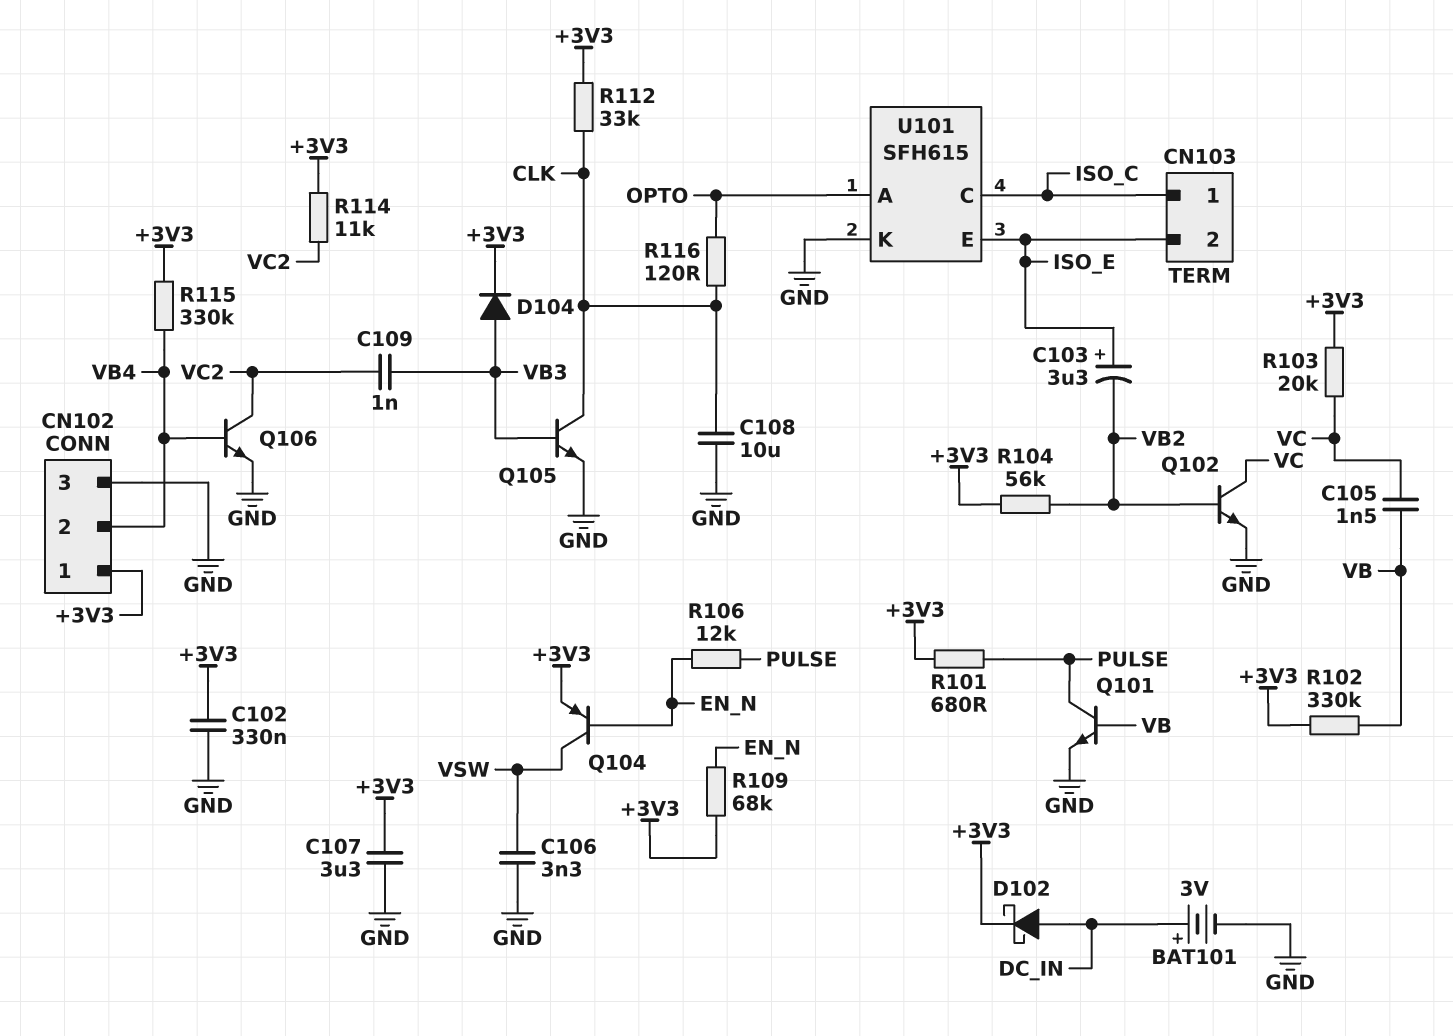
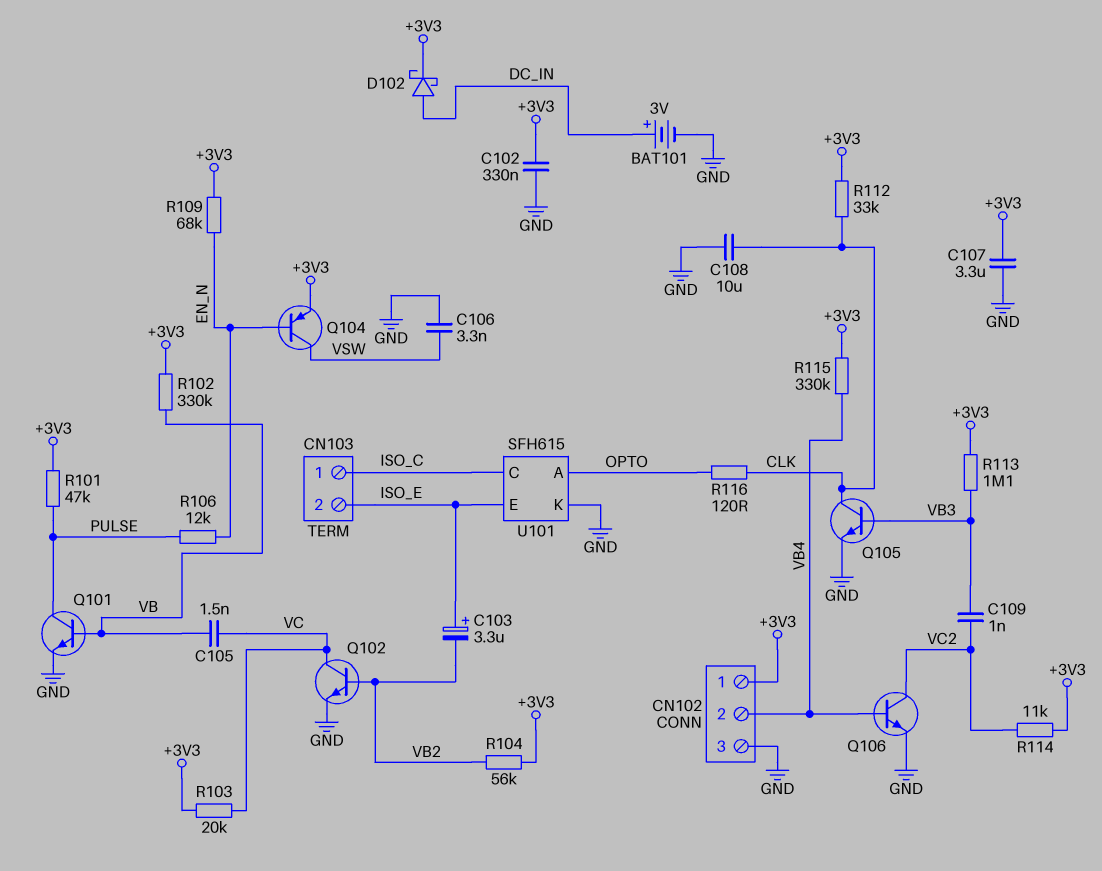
D104: diode (A VB3, K +3V3) -> none
R101: 680 (+3V3, PULSE) -> 47k (+3V3, PULSE)
R113: none -> 1.1M (+3V3, VB3)

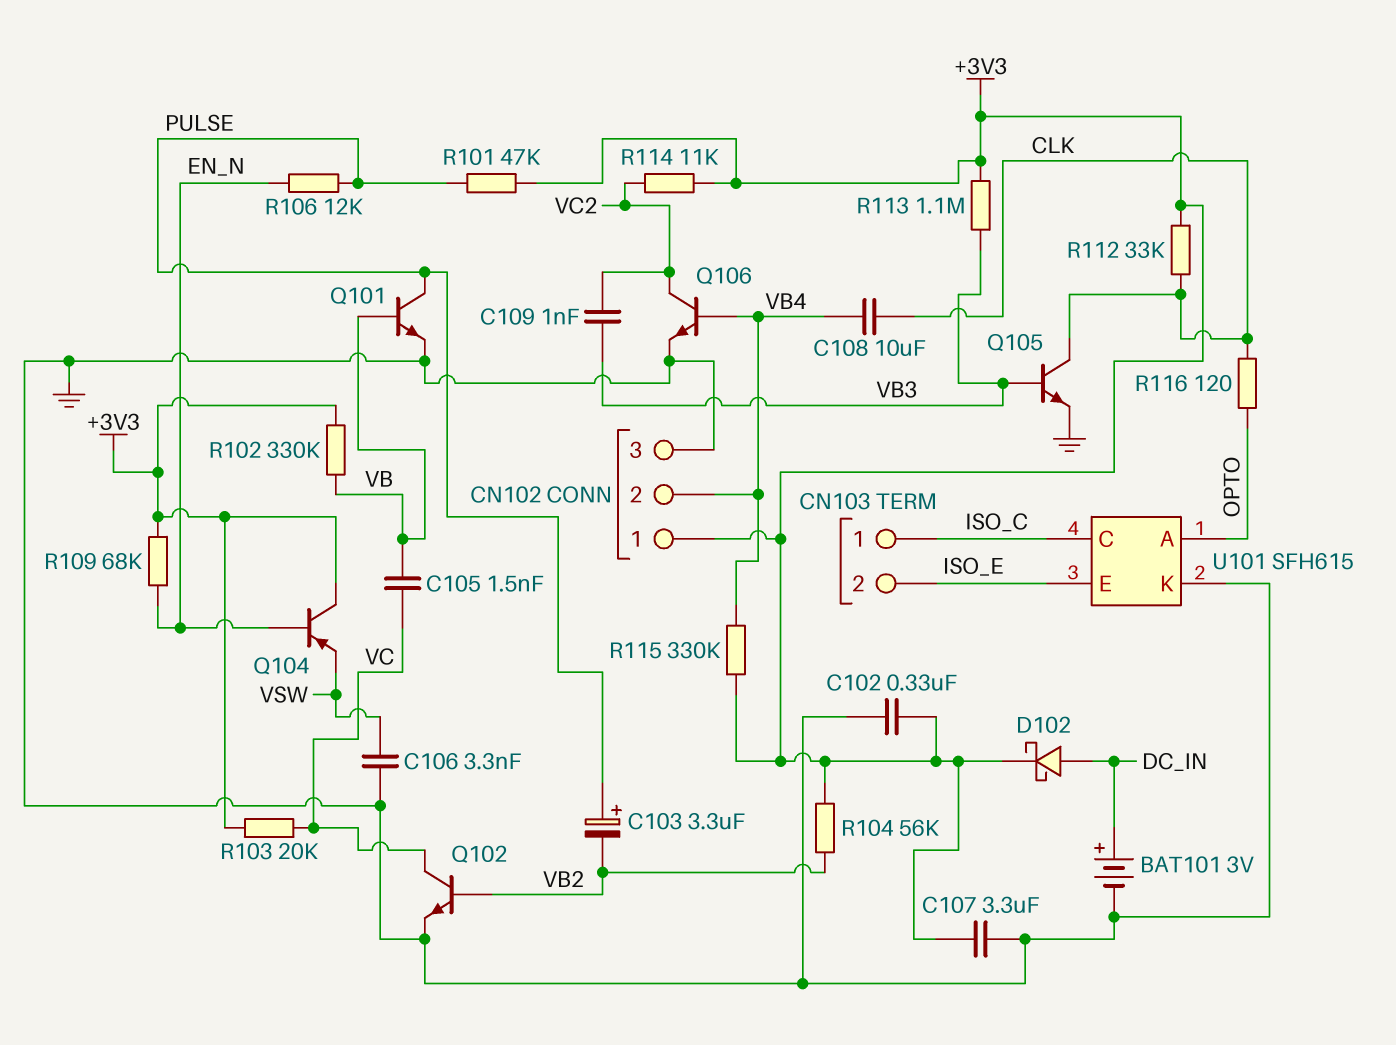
C103: 3.3uF (plus ISO_E, minus VB2) -> 3.3uF (plus PULSE, minus VB2)
C108: 10uF (CLK, GND) -> 10uF (CLK, VB4)
Q104: PNP (B EN_N, C VSW, E +3V3) -> PNP (B EN_N, C +3V3, E VSW)

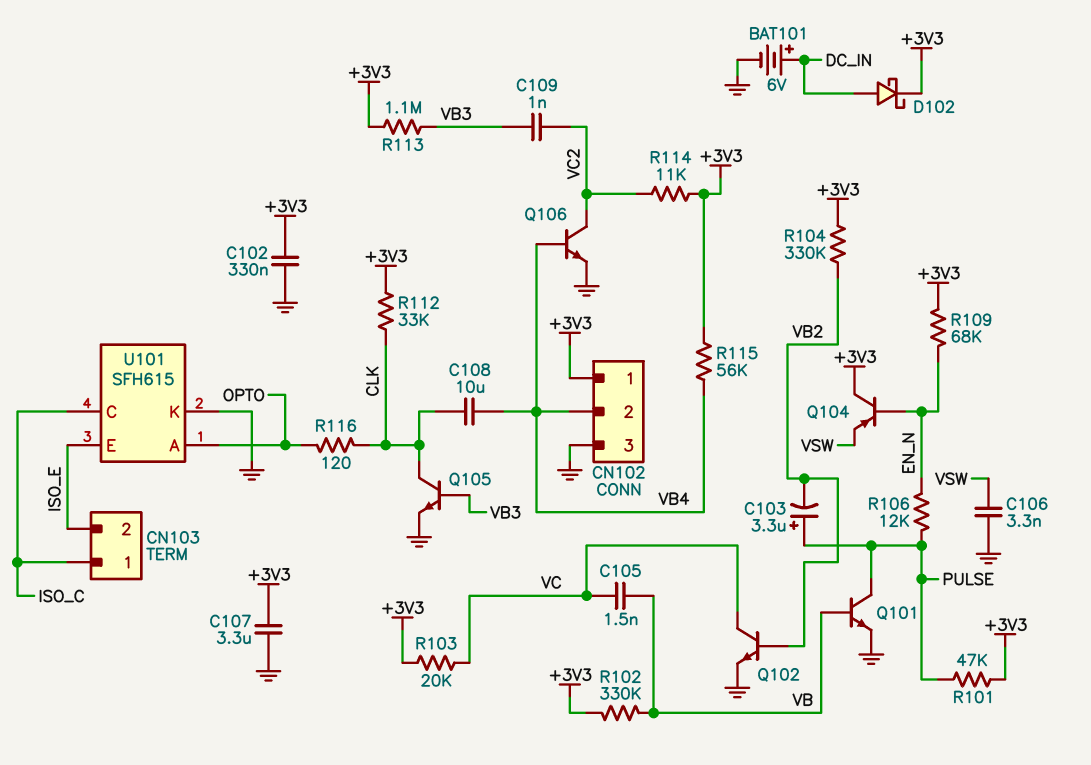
BAT101: 3V (plus DC_IN, minus GND) -> 6V (plus DC_IN, minus GND)
R104: 56k (+3V3, VB2) -> 330k (+3V3, VB2)
R115: 330k (+3V3, VB4) -> 56k (+3V3, VB4)

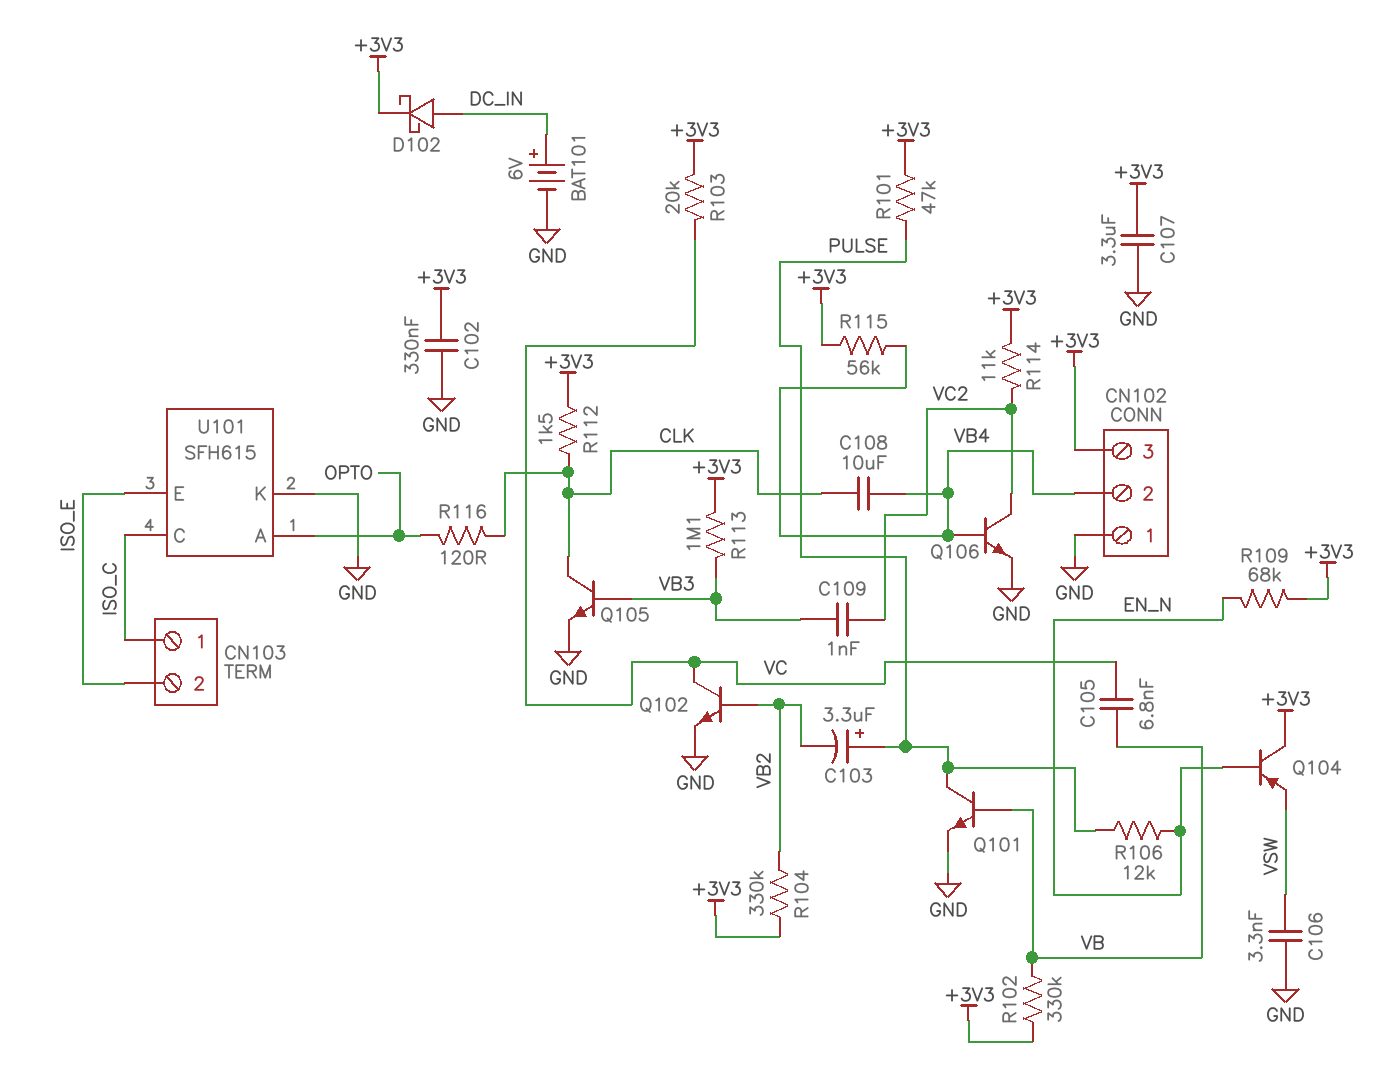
C105: 1.5nF (VB, VC) -> 6.8nF (VB, VC)
CN102 pin 1: +3V3 -> GND
CN102 pin 3: GND -> +3V3
R112: 33k (+3V3, CLK) -> 1.5k (+3V3, CLK)

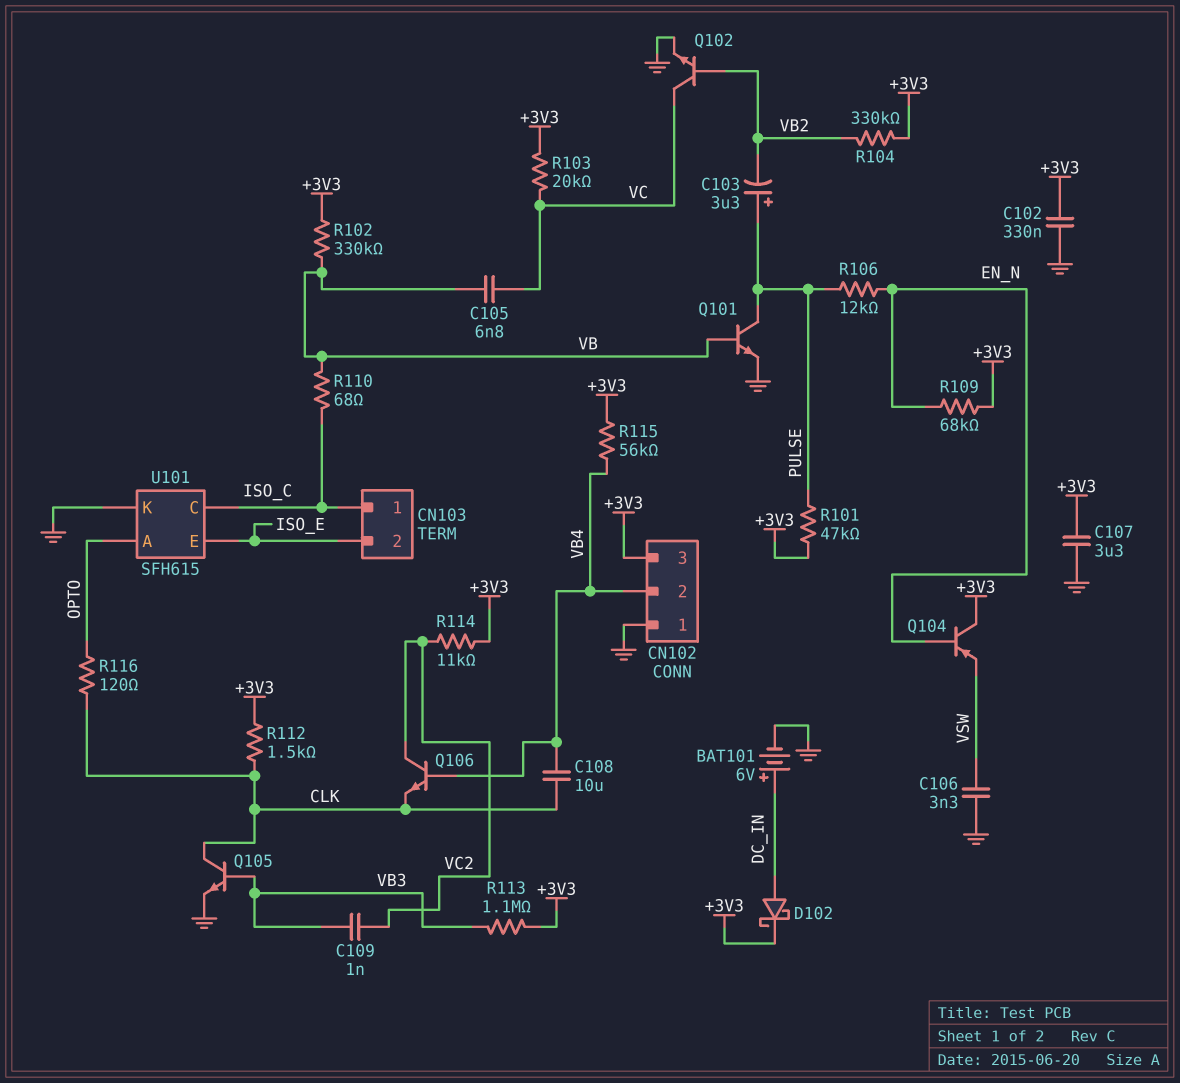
Q106: NPN (B VB4, C VC2, E GND) -> NPN (B VB4, C VC2, E CLK)
R110: none -> 68 (ISO_C, VB)

